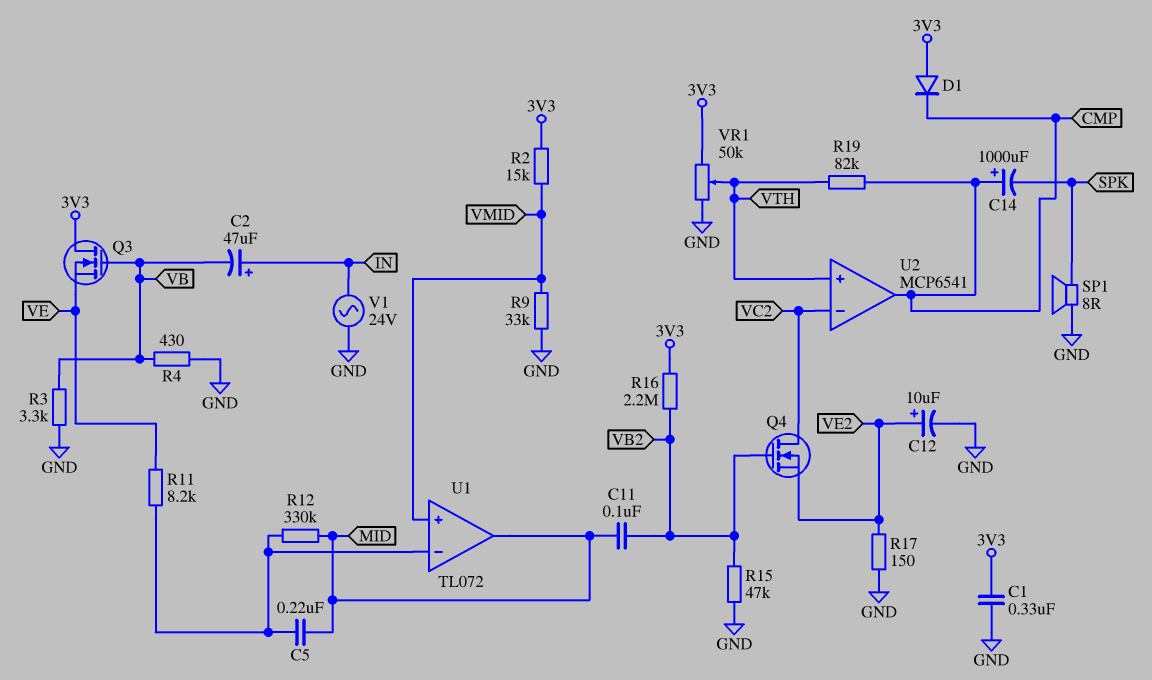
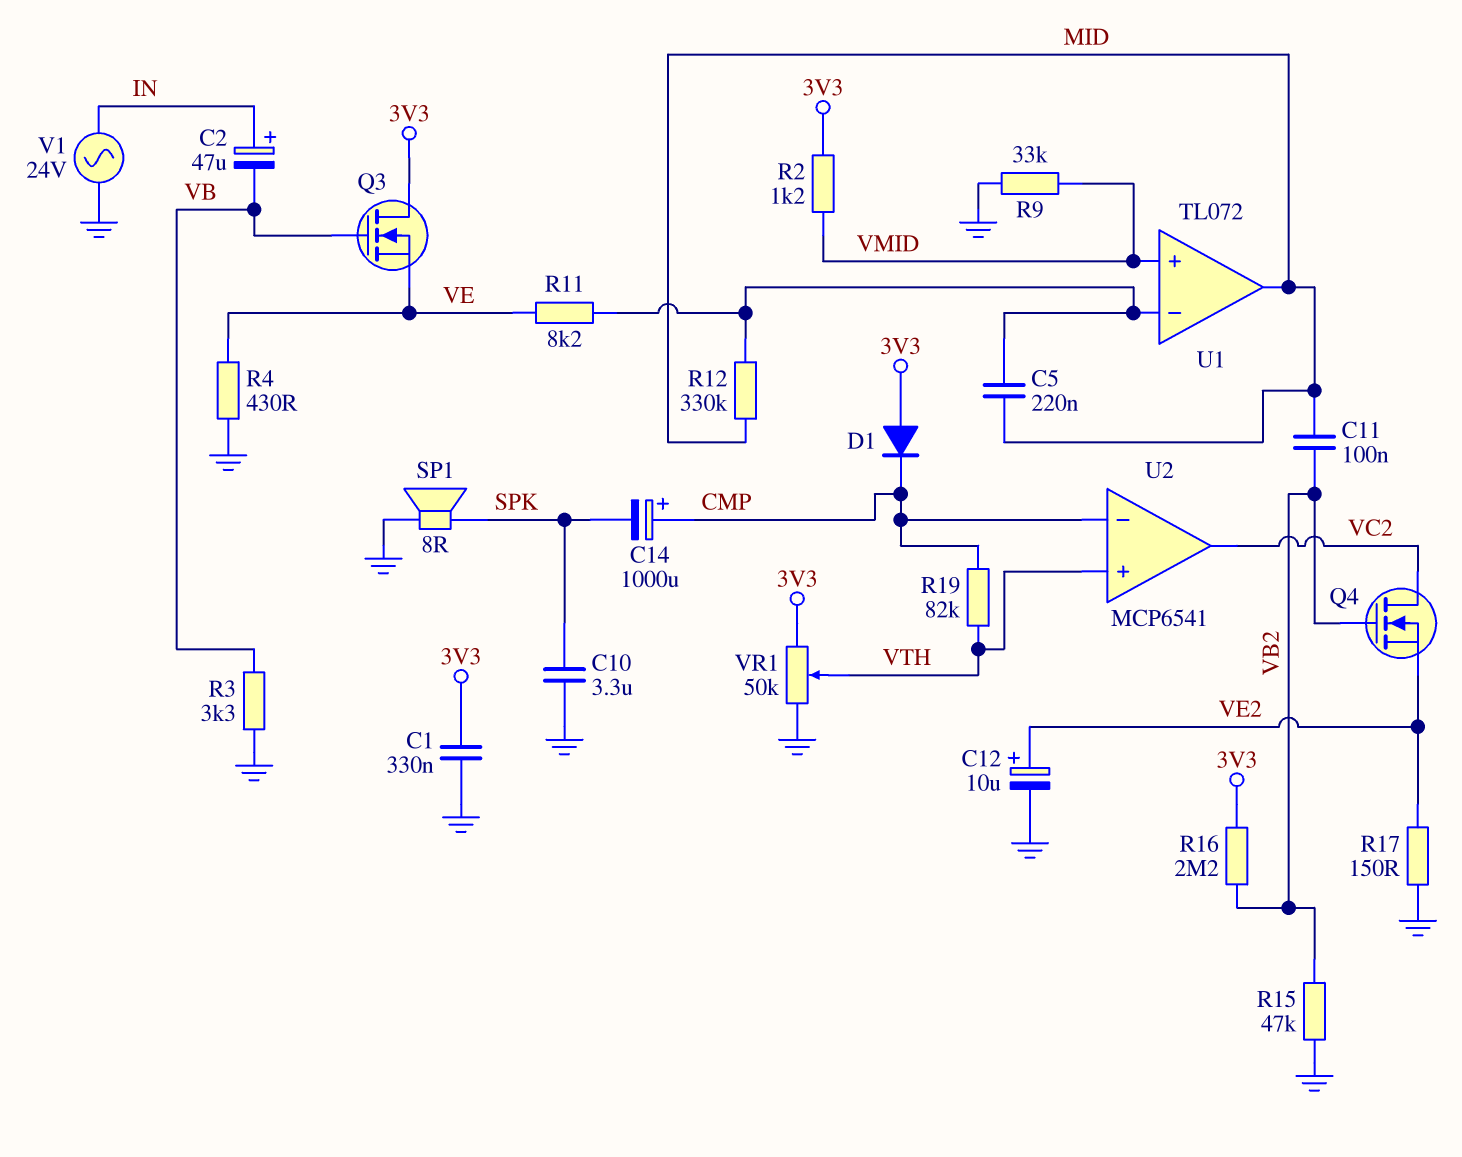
C10: none -> 3.3uF (GND, SPK)
R2: 15k (3V3, VMID) -> 1.2k (3V3, VMID)
R4: 430 (GND, VB) -> 430 (GND, VE)
U2 pin in-: VC2 -> CMP
U2 pin out: CMP -> VC2

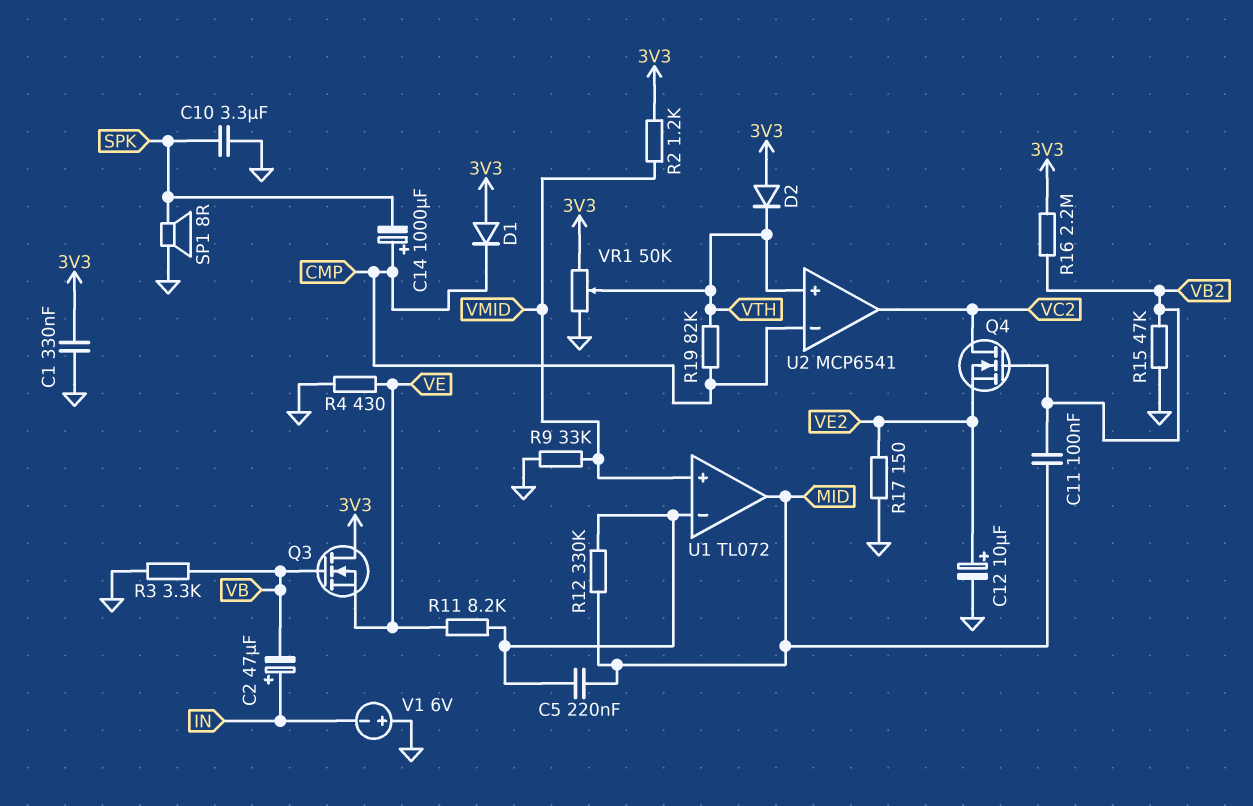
D2: none -> diode (A 3V3, K VTH)
V1: AC 24V (GND, IN) -> 6V (plus GND, minus IN)

